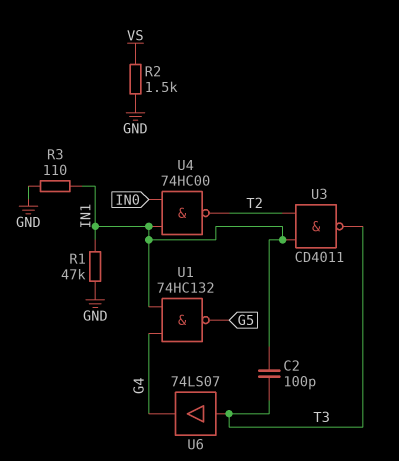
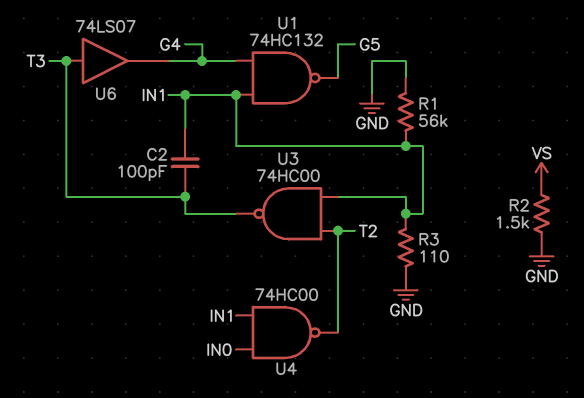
R1: 47k (GND, IN1) -> 56k (GND, IN1)
U3: NAND CD4011 (in IN1, in T2, out T3) -> NAND 74HC00 (in IN1, in T2, out T3)

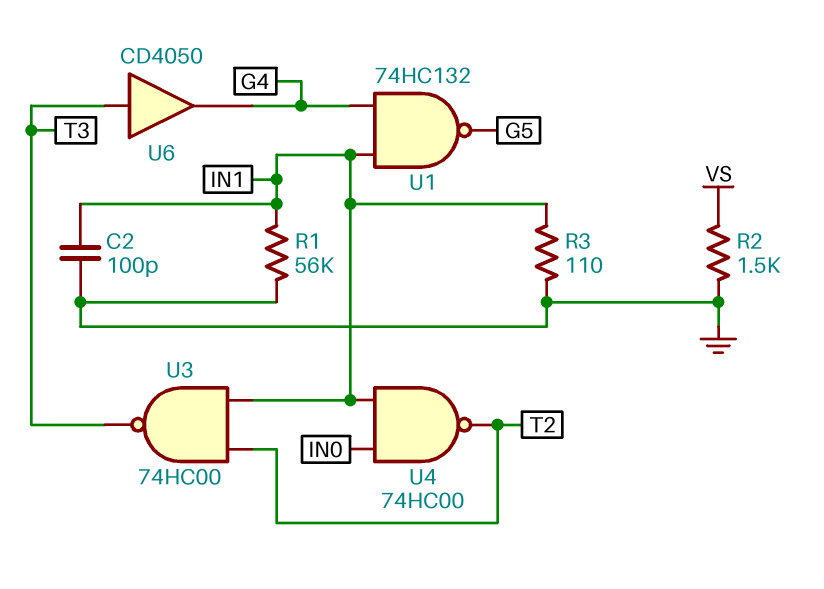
C2: 100pF (IN1, T3) -> 100pF (GND, IN1)
U6: buffer 74LS07 (in T3, out G4) -> buffer CD4050 (in T3, out G4)

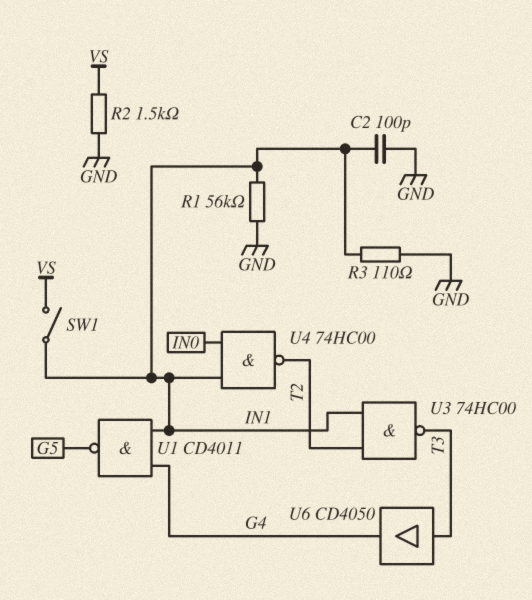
SW1: none -> switch (IN1, VS)
U1: NAND 74HC132 (in G4, in IN1, out G5) -> NAND CD4011 (in G4, in IN1, out G5)

